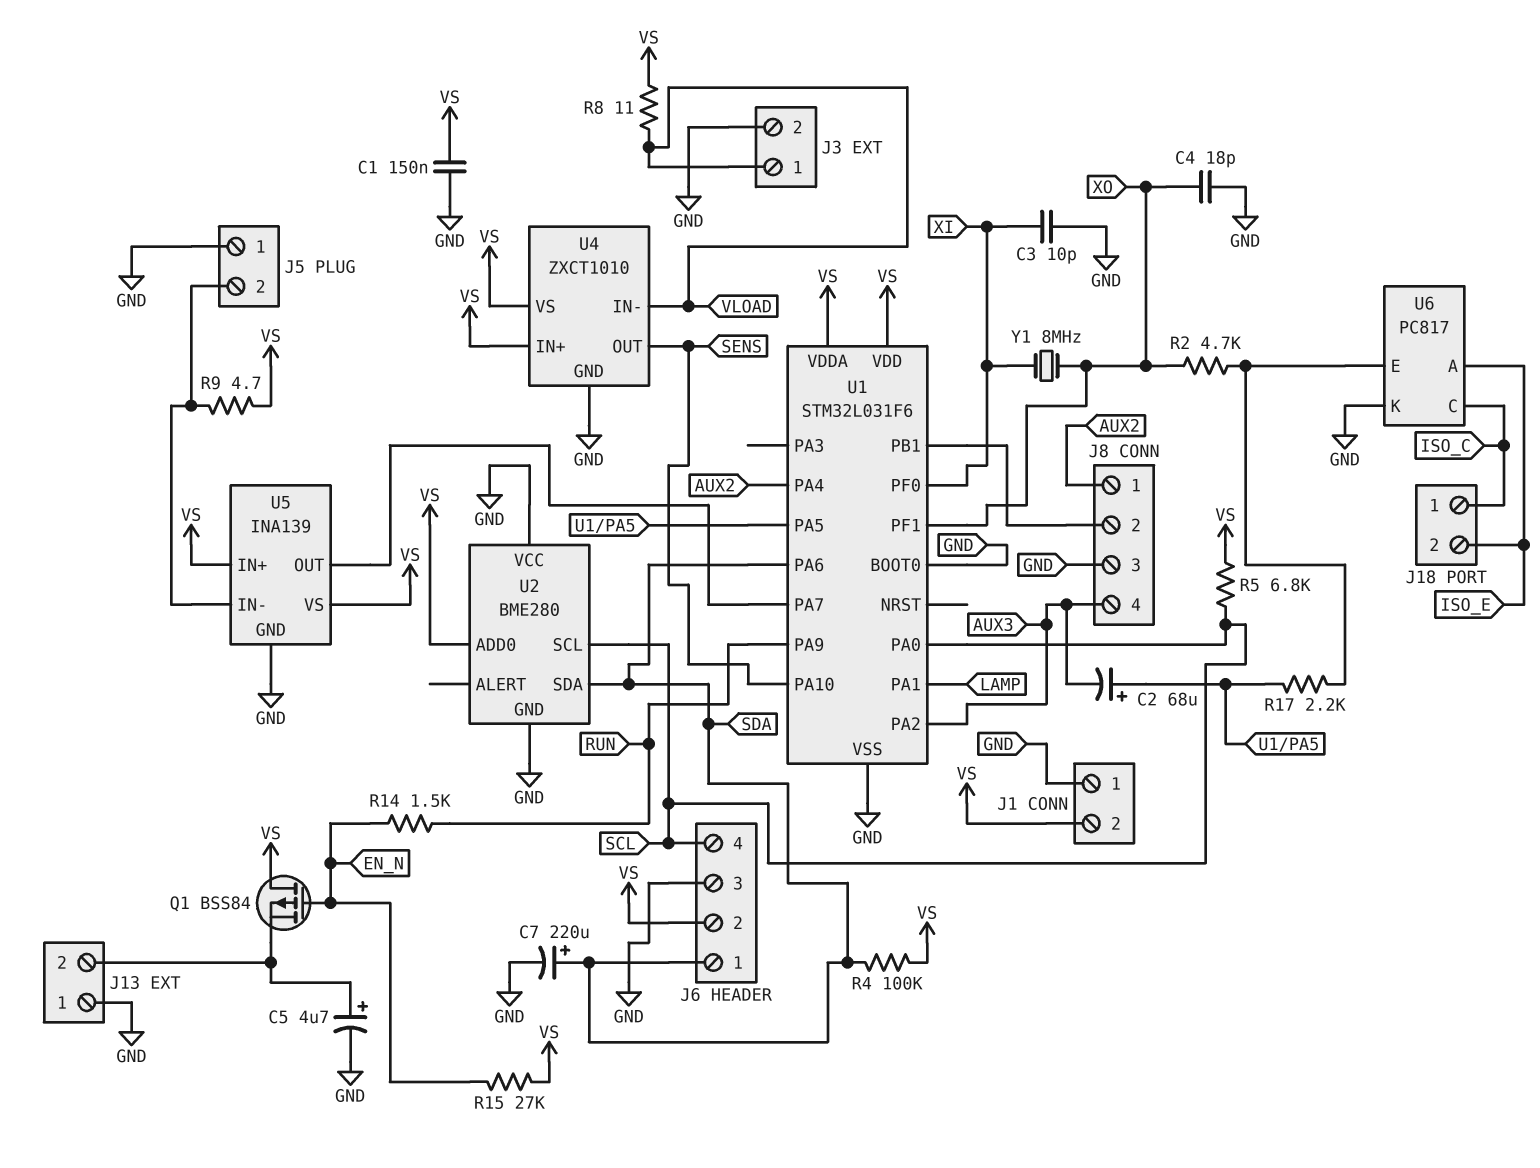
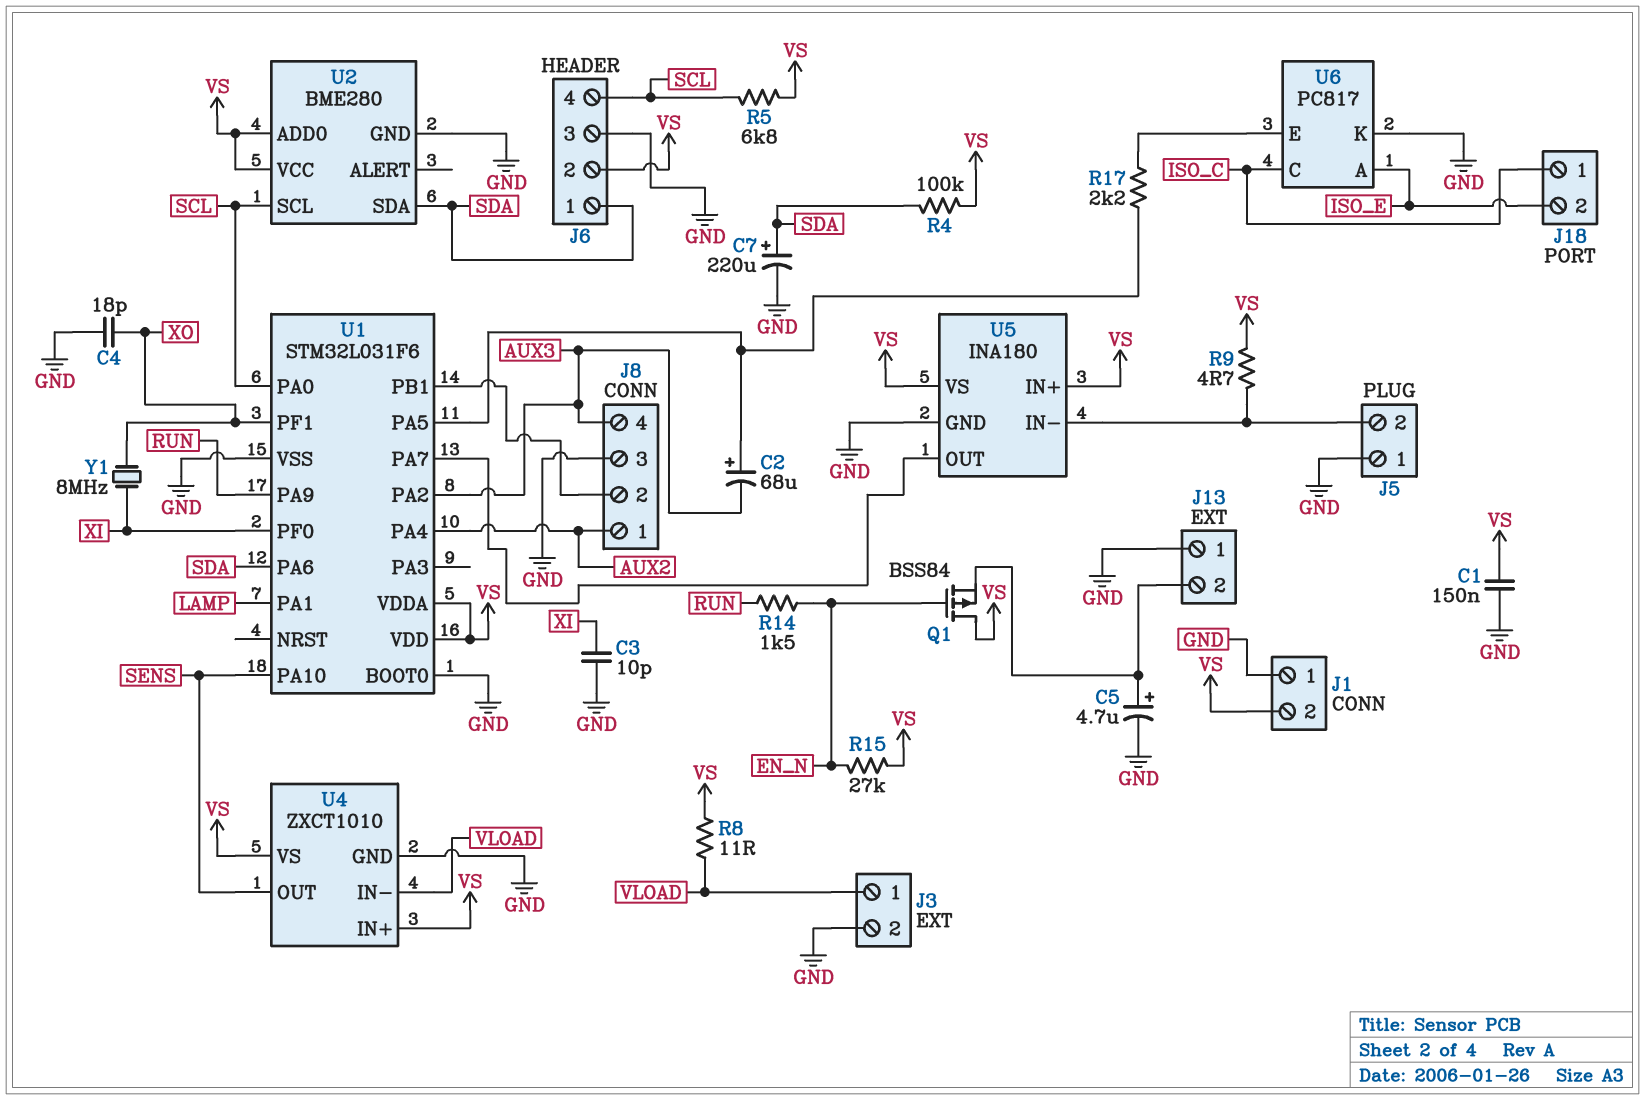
R2: 4.7k (U6/E, XO) -> none
U2 pin VCC: GND -> VS
U5: INA139 -> INA180

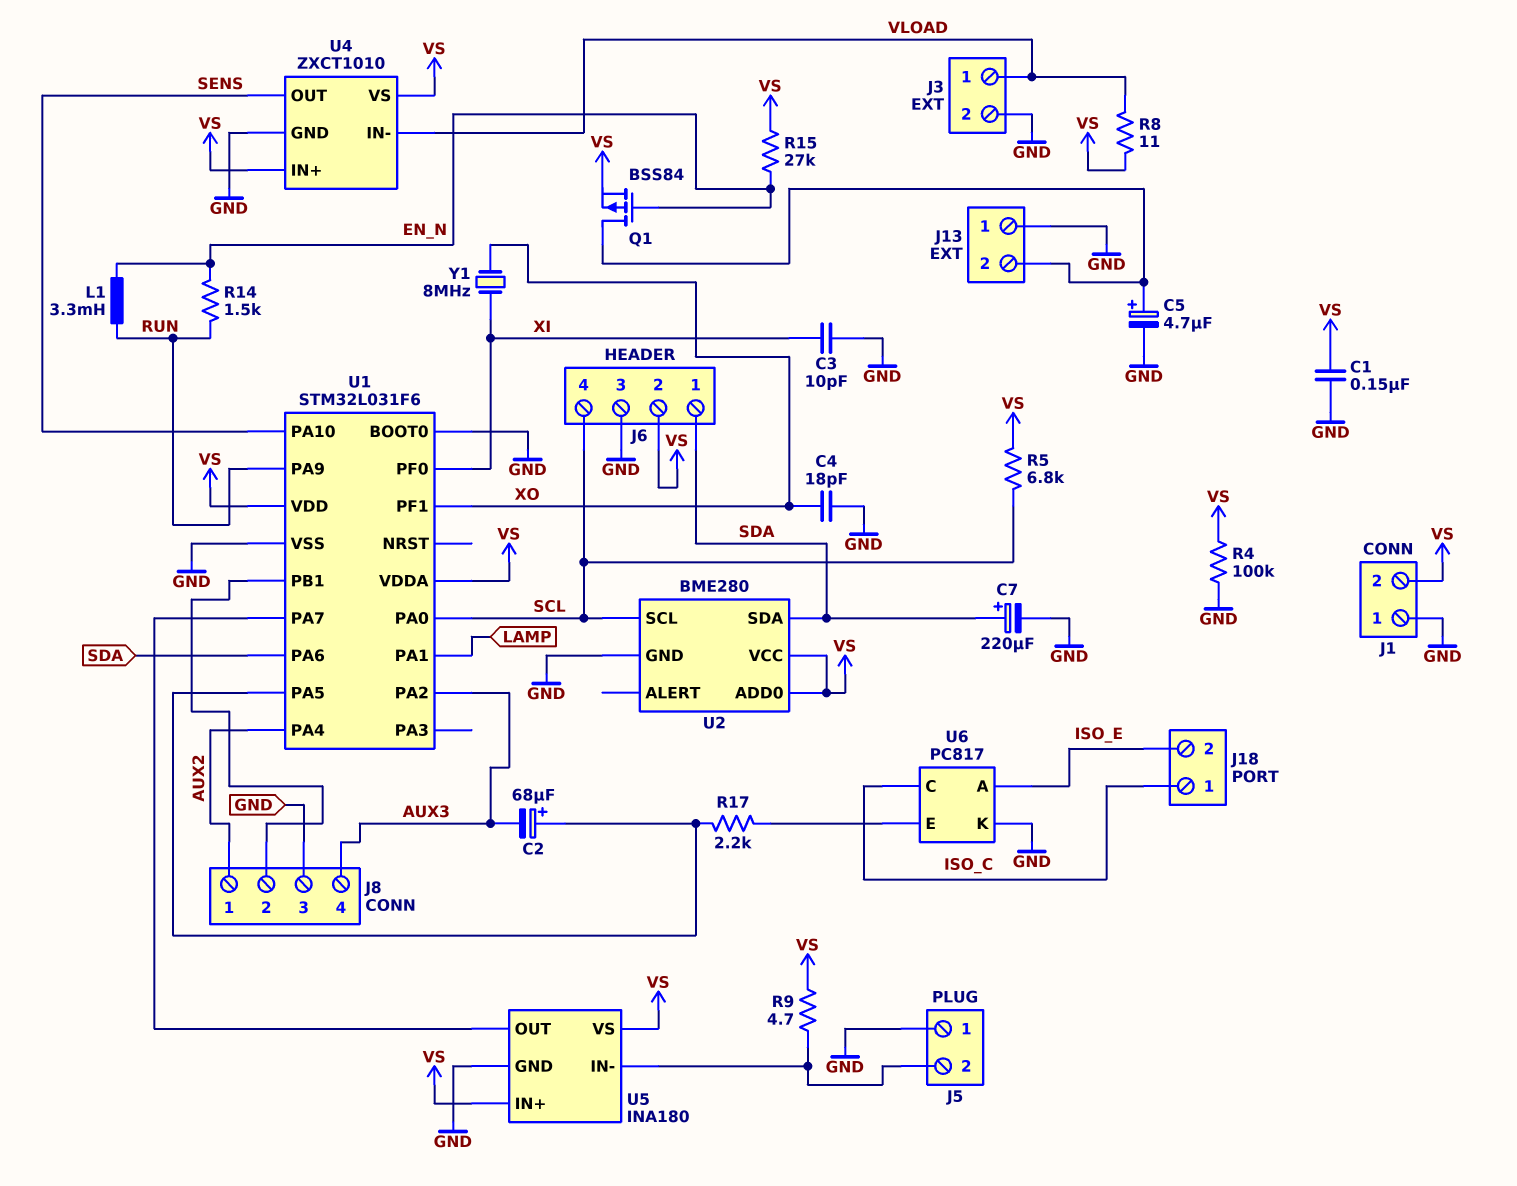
L1: none -> 3.3mH (EN_N, RUN)
Q1: PMOS BSS84 (G EN_N, D VS, S J13/2) -> PMOS BSS84 (G EN_N, D J13/2, S VS)
R4: 100k (SDA, VS) -> 100k (GND, VS)

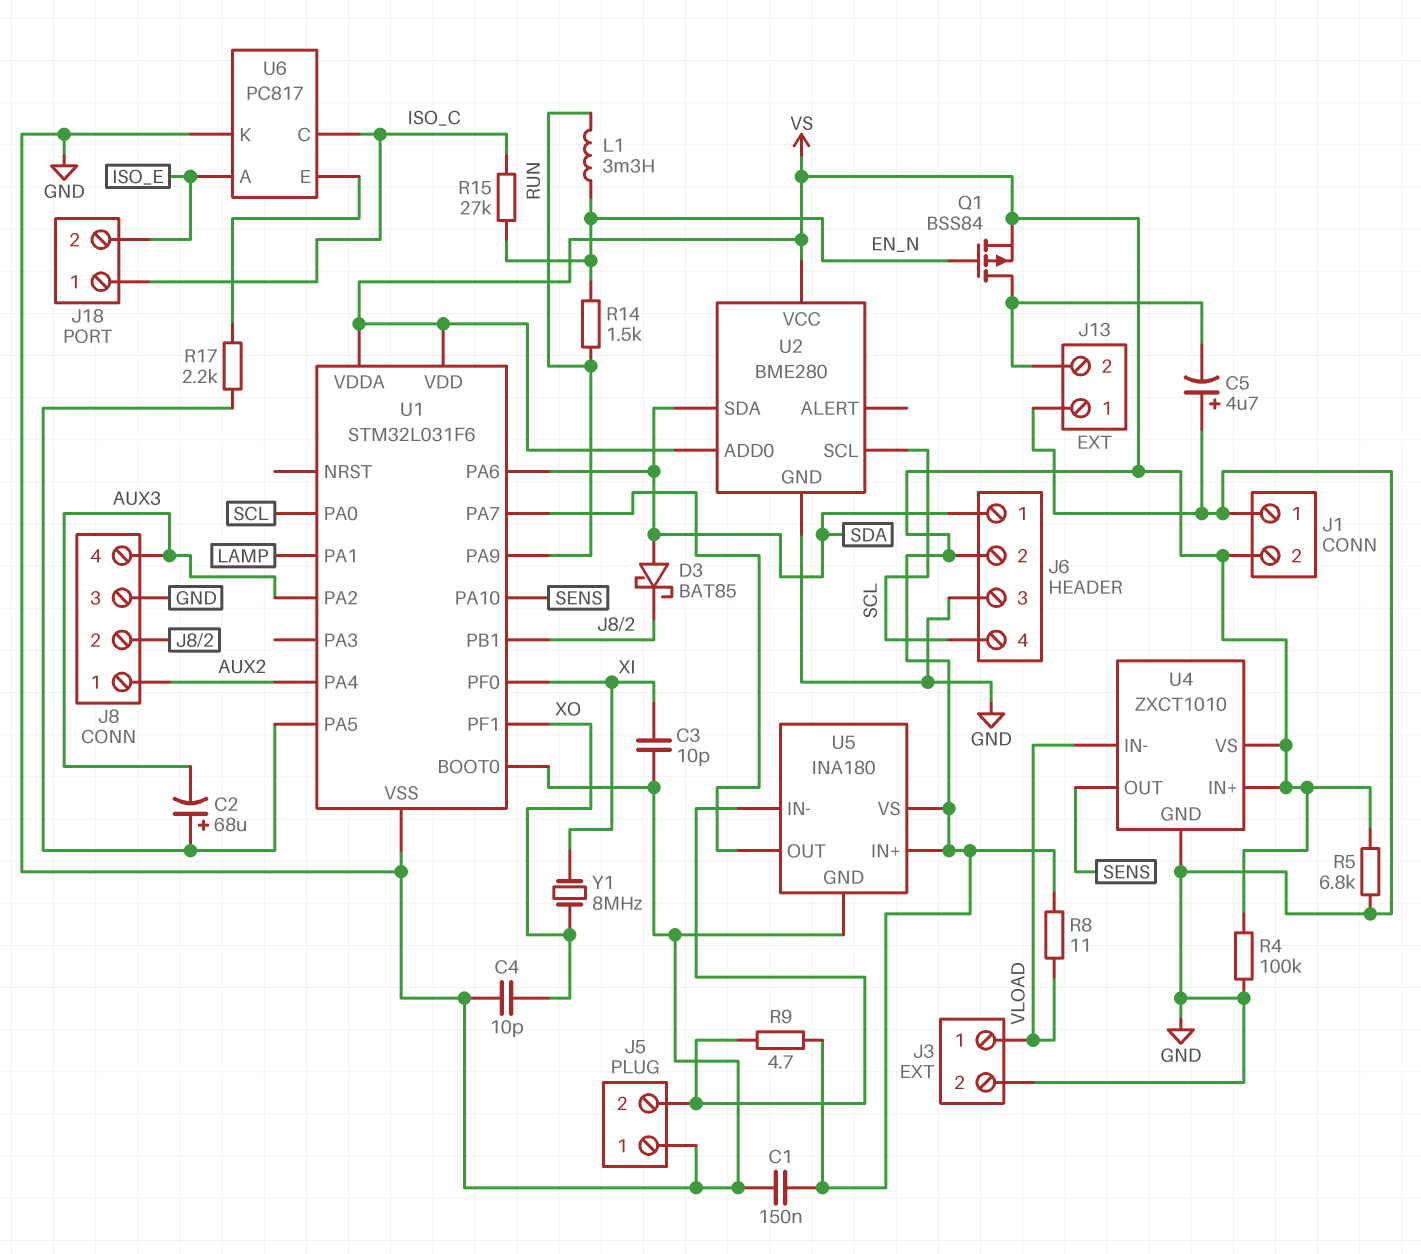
C4: 18pF (GND, XO) -> 10pF (GND, XO)
C5: 4.7uF (plus J13/2, minus GND) -> 4.7uF (plus GND, minus J13/2)
C7: 220uF (plus SDA, minus GND) -> none
D3: none -> schottky BAT85 (A SDA, K J8/2)
R5: 6.8k (SCL, VS) -> 6.8k (GND, VS)
R15: 27k (EN_N, VS) -> 27k (EN_N, ISO_C)

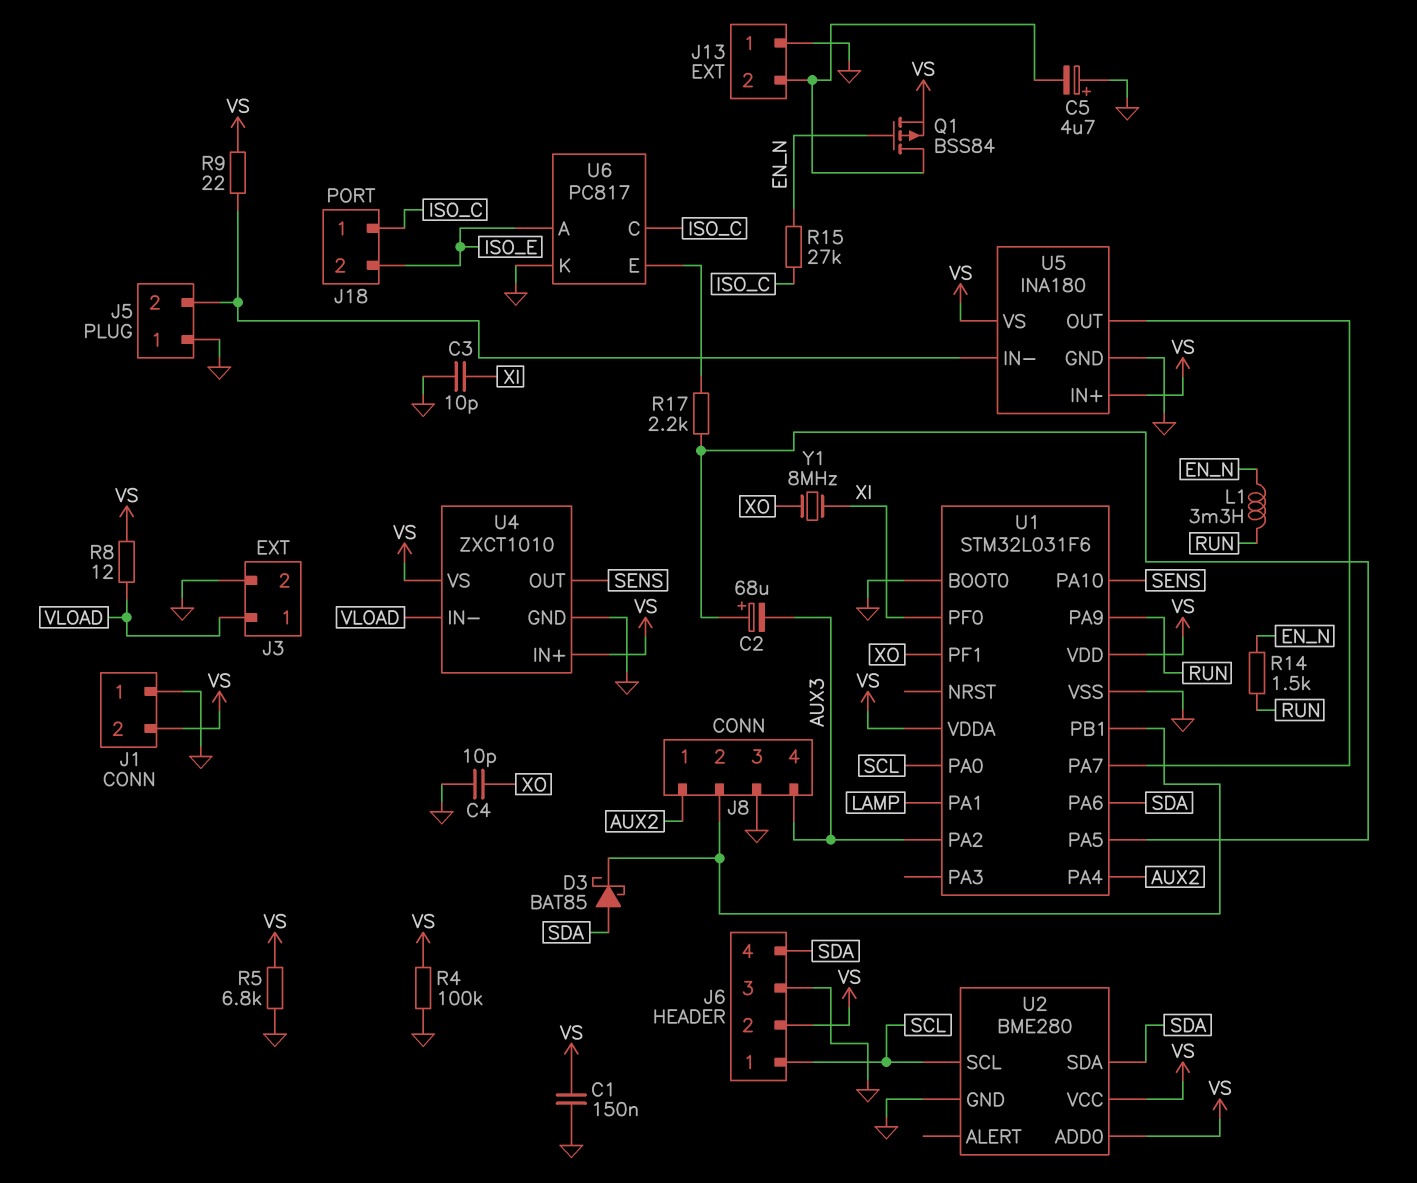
J6 pin 1: SDA -> SCL
J6 pin 4: SCL -> SDA
R8: 11 (VLOAD, VS) -> 12 (VLOAD, VS)
R9: 4.7 (J5/2, VS) -> 22 (J5/2, VS)

